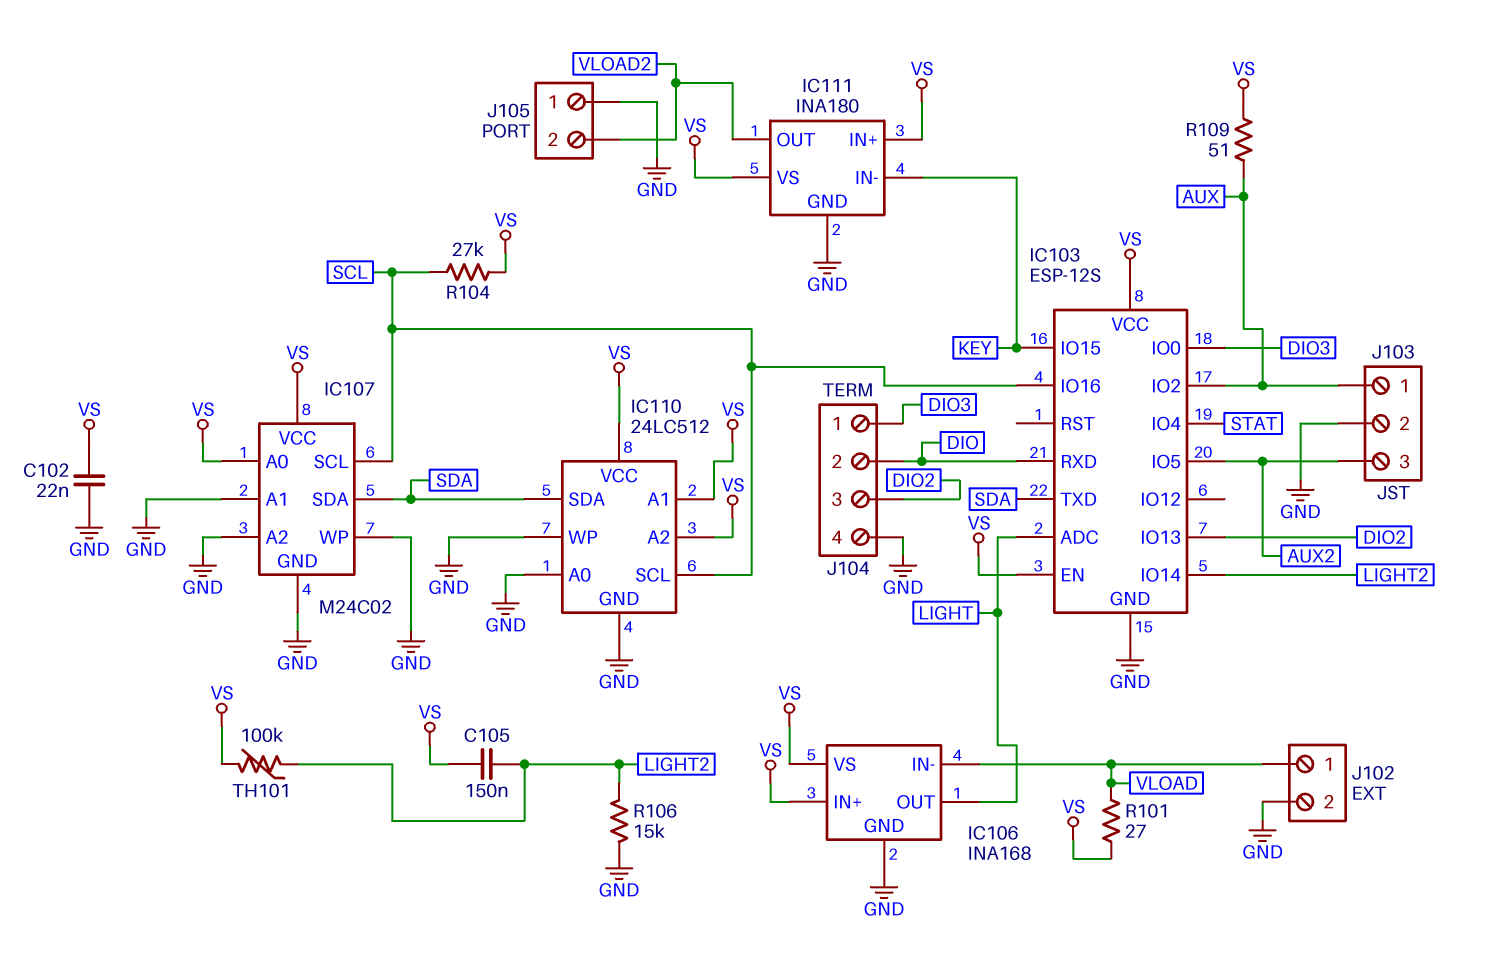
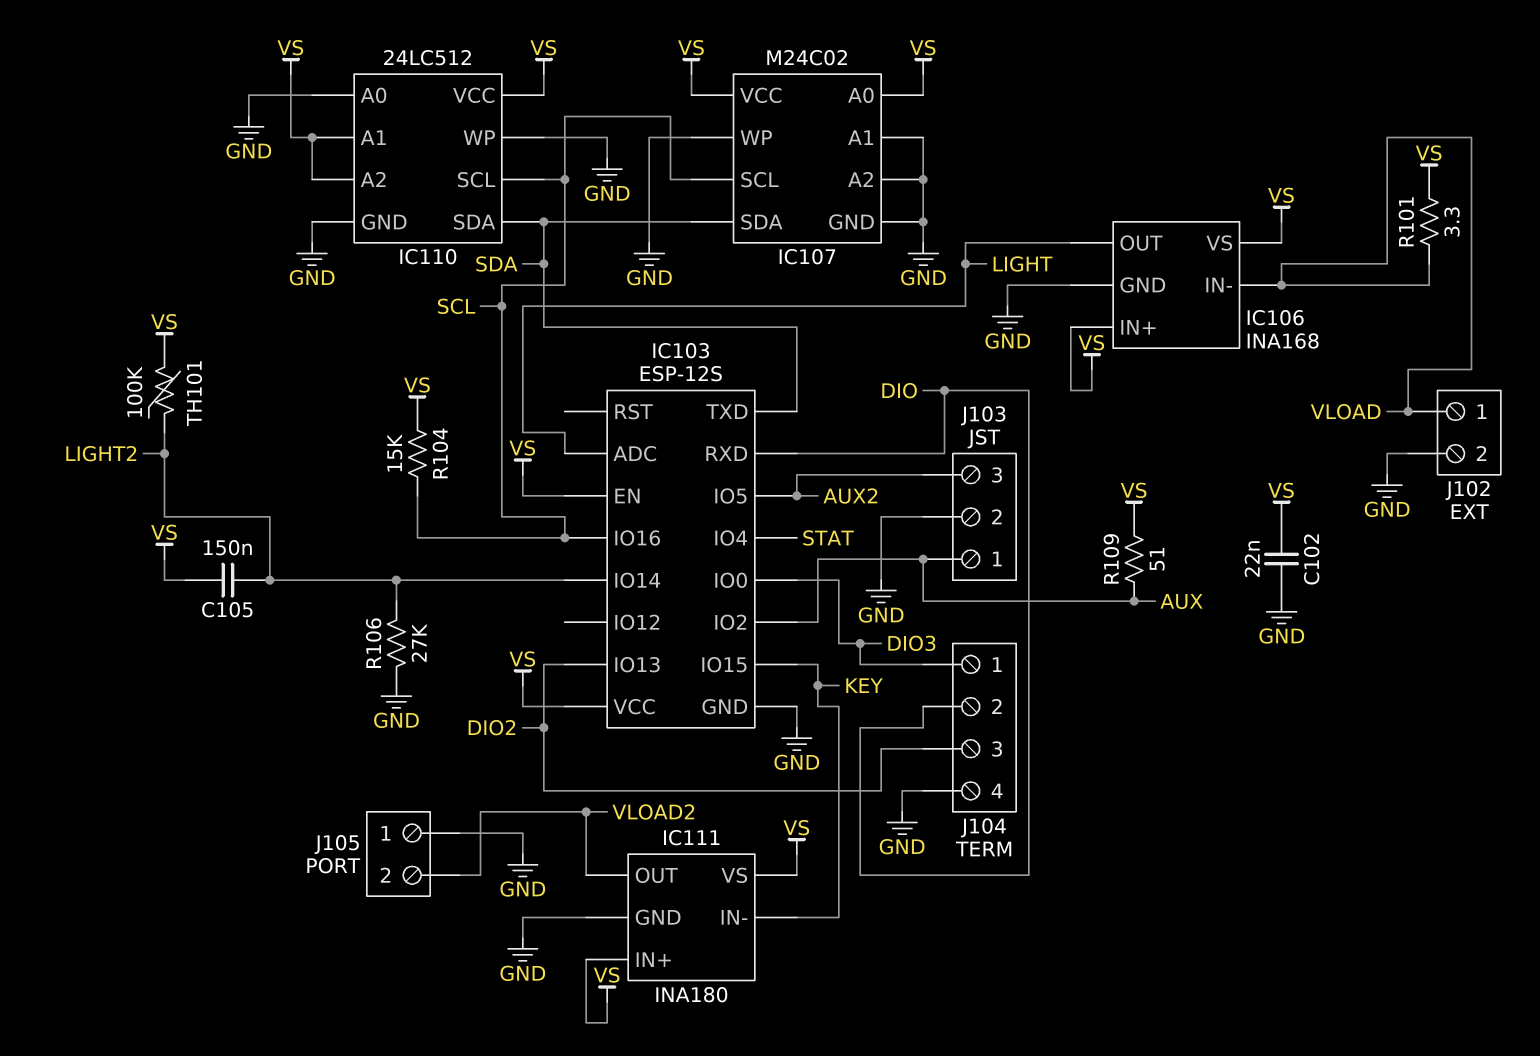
R101: 27 (VLOAD, VS) -> 3.3 (VLOAD, VS)
R104: 27k (SCL, VS) -> 15k (SCL, VS)
R106: 15k (GND, LIGHT2) -> 27k (GND, LIGHT2)

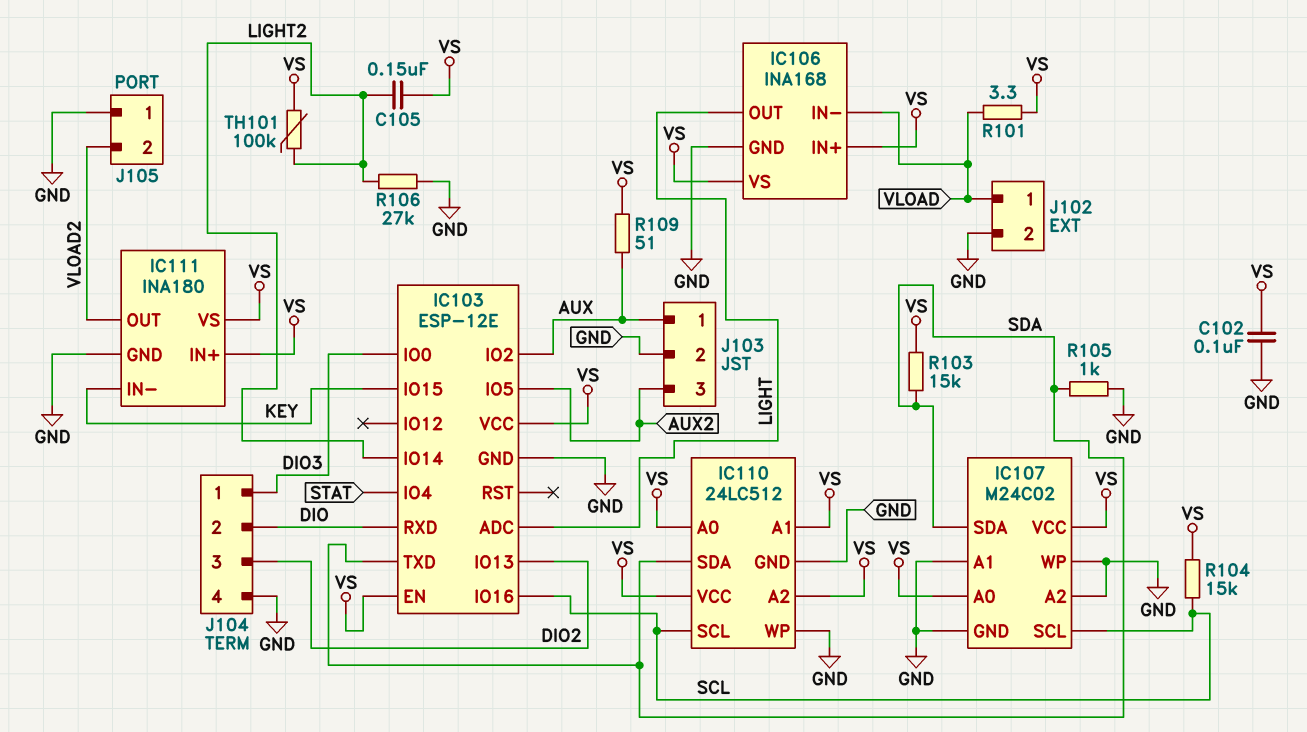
C102: 22nF (GND, VS) -> 100nF (GND, VS)
IC103: ESP-12S -> ESP-12E
IC110 pin A0: GND -> VS
R103: none -> 15k (SDA, VS)
R105: none -> 1k (GND, SDA)

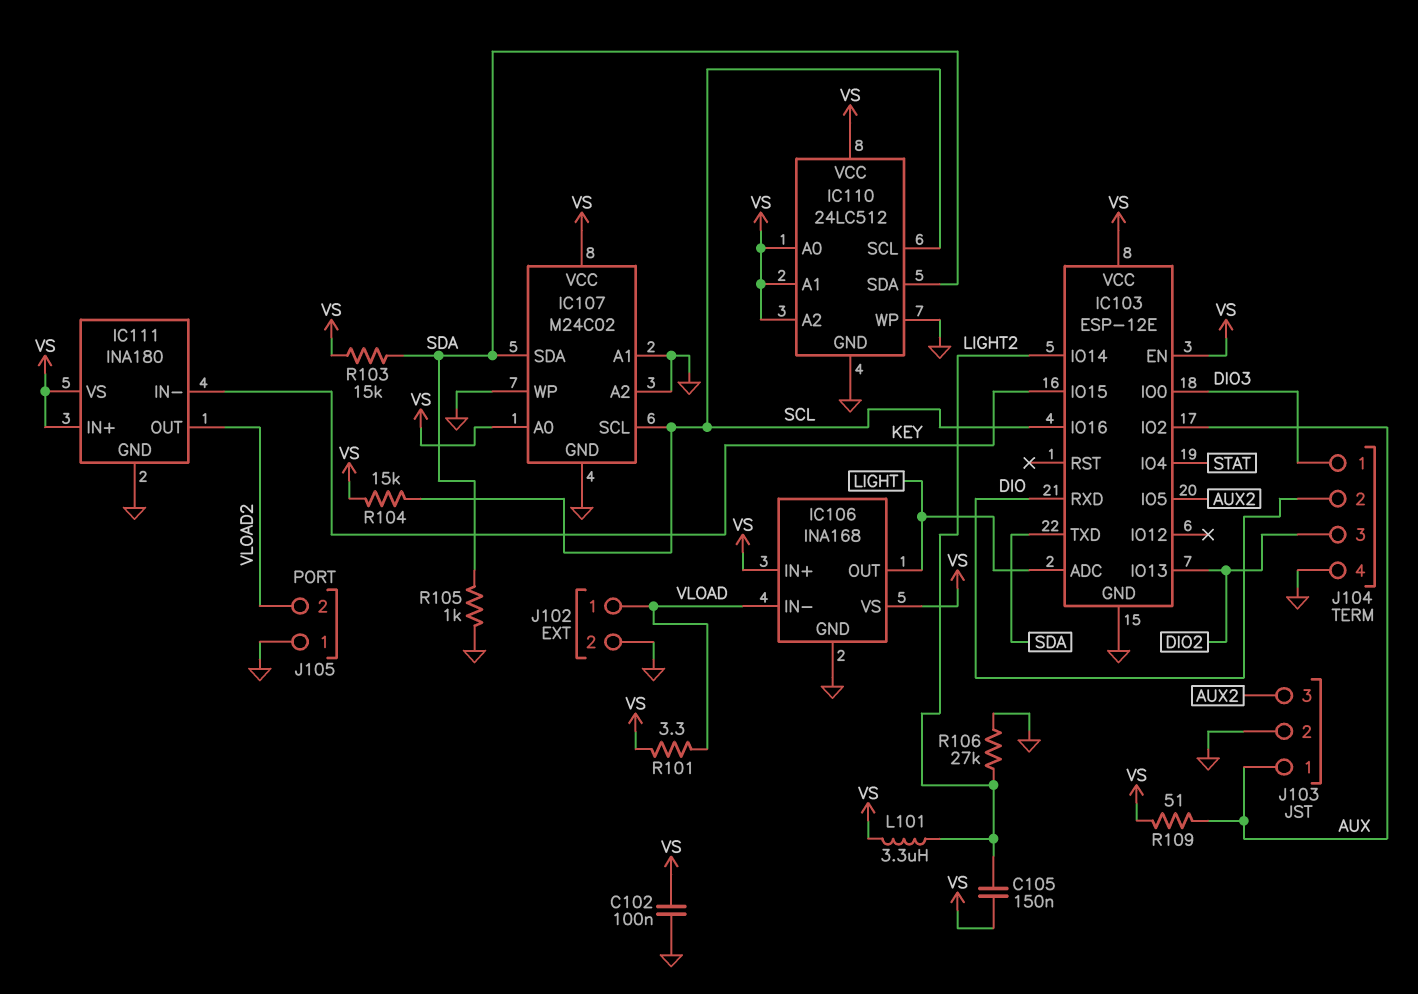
L101: none -> 3.3uH (LIGHT2, VS)
TH101: 100k (LIGHT2, VS) -> none

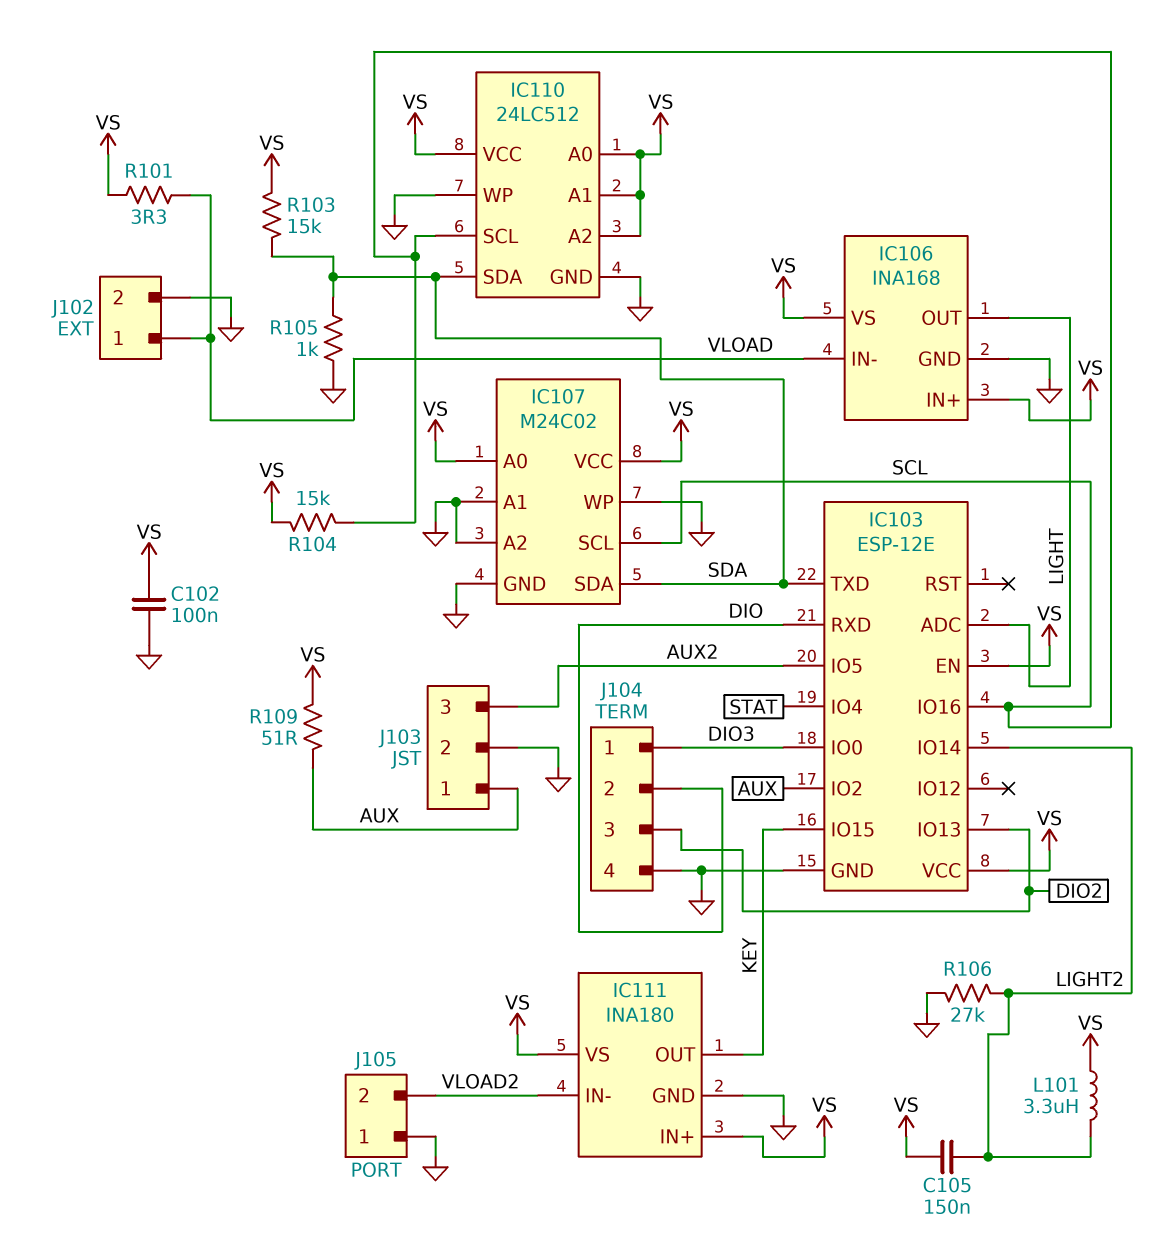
IC111 pin IN-: KEY -> VLOAD2
IC111 pin OUT: VLOAD2 -> KEY

